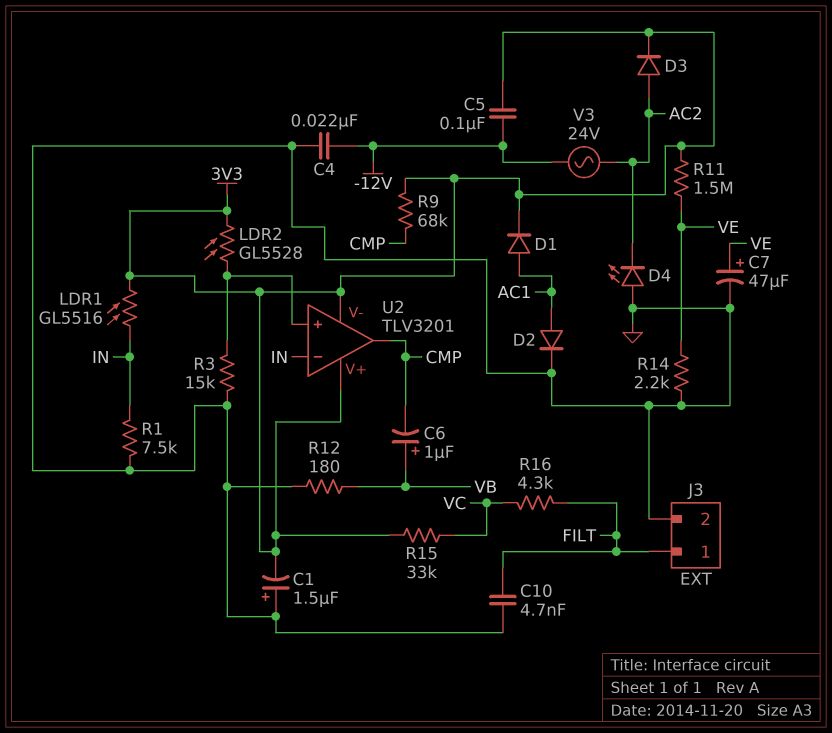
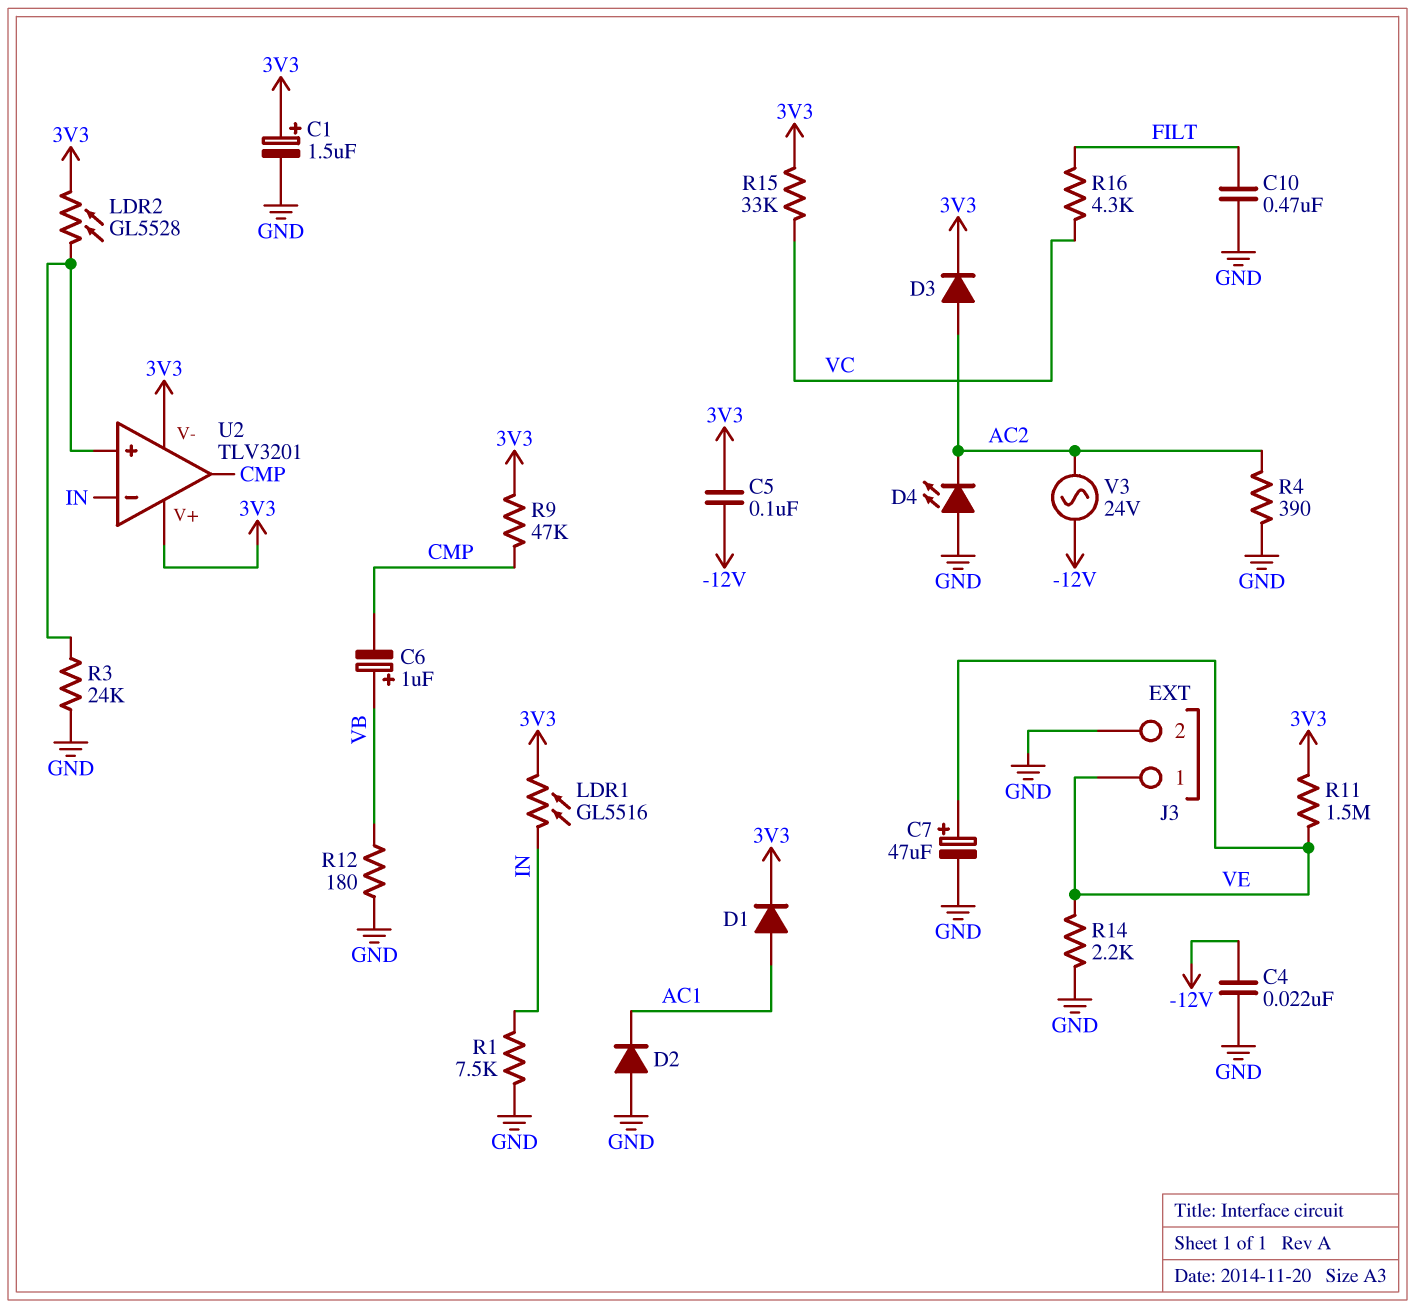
C1: 1.5uF (plus GND, minus 3V3) -> 1.5uF (plus 3V3, minus GND)
C10: 4.7nF (FILT, GND) -> 470nF (FILT, GND)
D2: diode (A AC1, K GND) -> diode (A GND, K AC1)
J3 pin 1: FILT -> VE
R3: 15k (GND, U2/in+) -> 24k (GND, U2/in+)
R4: none -> 390 (AC2, GND)
R9: 68k (3V3, CMP) -> 47k (3V3, CMP)

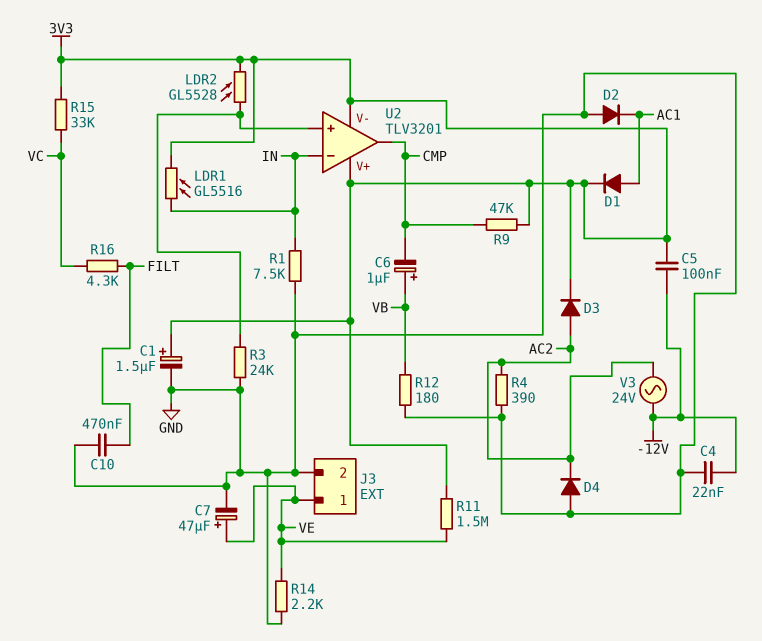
D4: LED (A GND, K AC2) -> diode (A GND, K AC2)

